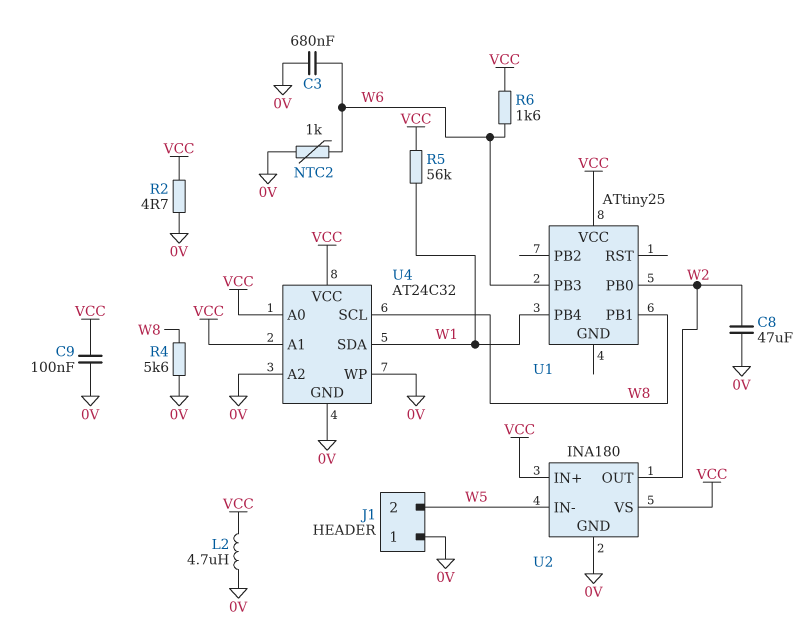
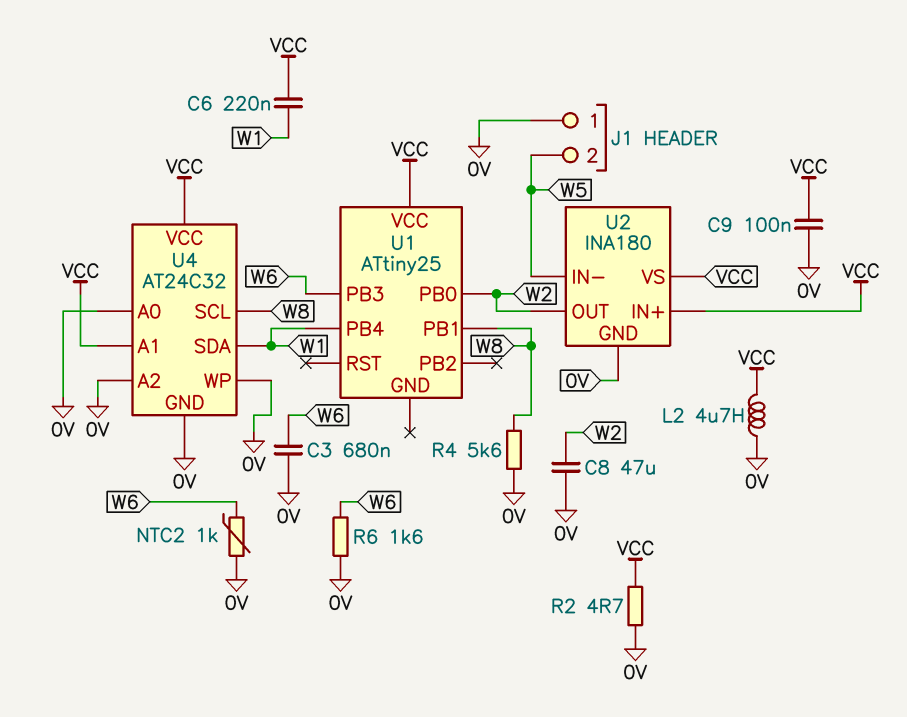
C6: none -> 220nF (VCC, W1)
R5: 56k (VCC, W1) -> none
R6: 1.6k (VCC, W6) -> 1.6k (0V, W6)
U4 pin A0: VCC -> 0V

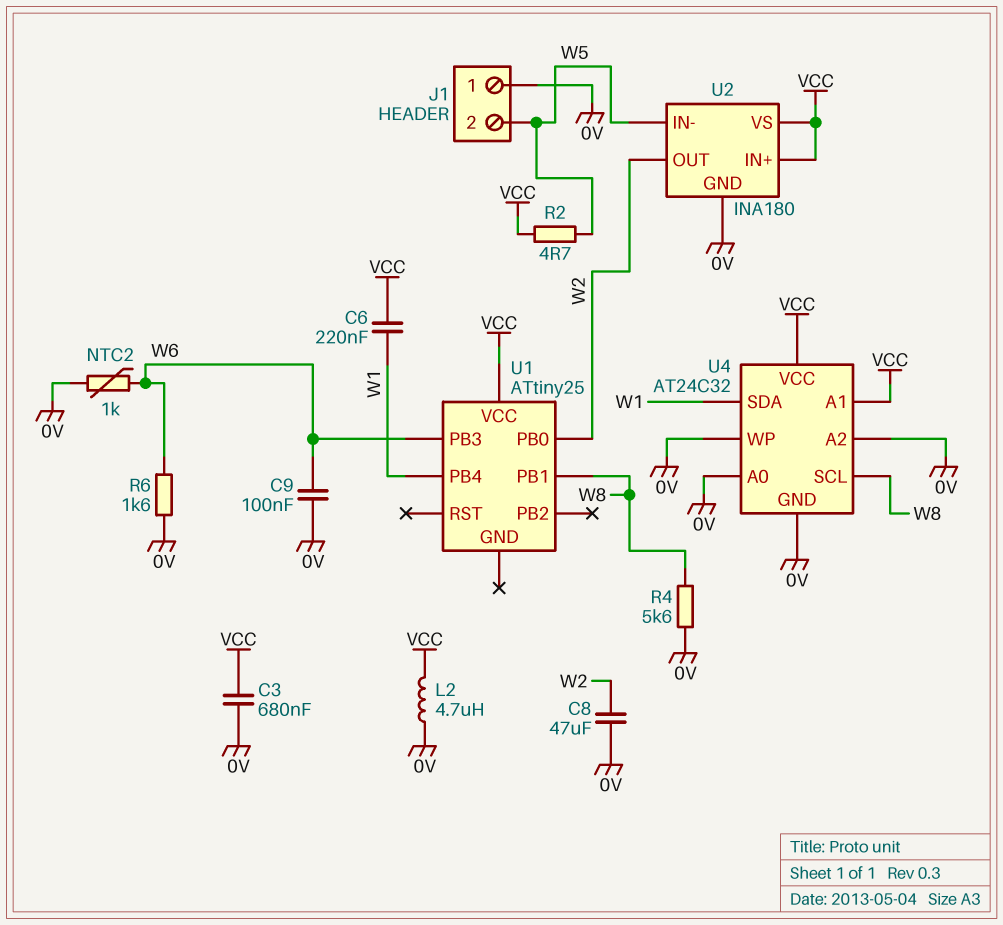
C3: 680nF (0V, W6) -> 680nF (0V, VCC)
C9: 100nF (0V, VCC) -> 100nF (0V, W6)
R2: 4.7 (0V, VCC) -> 4.7 (VCC, W5)

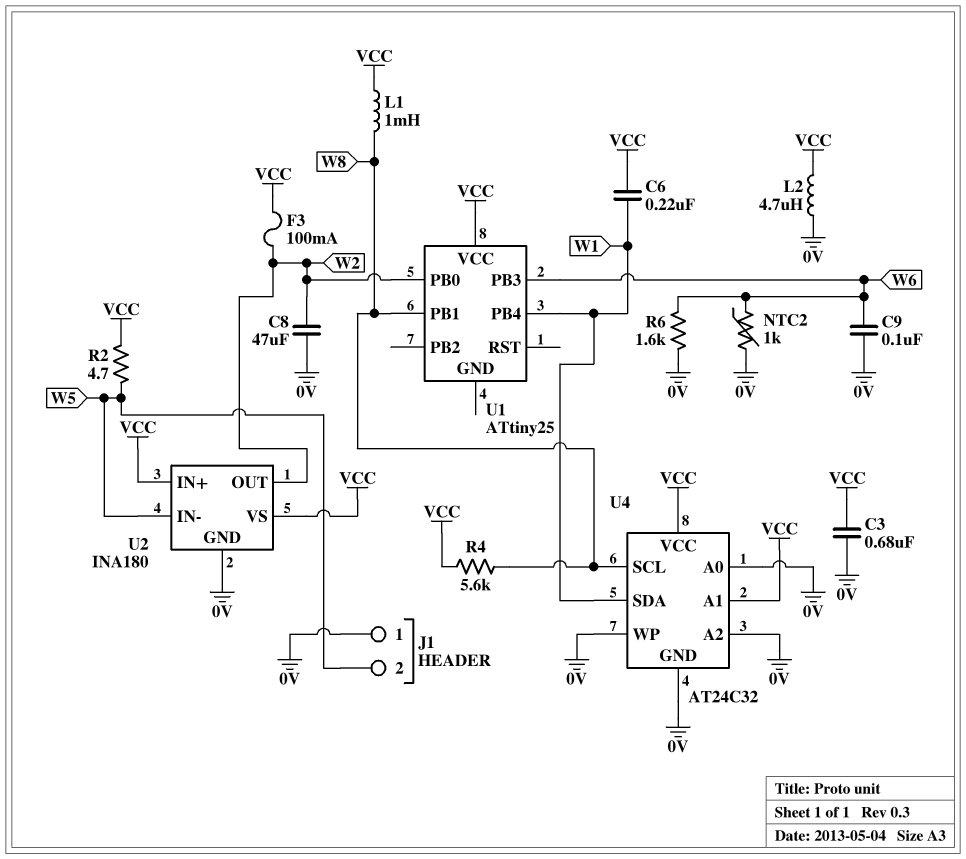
F3: none -> 100mA (VCC, W2)
L1: none -> 1mH (VCC, W8)
R4: 5.6k (0V, W8) -> 5.6k (VCC, W8)

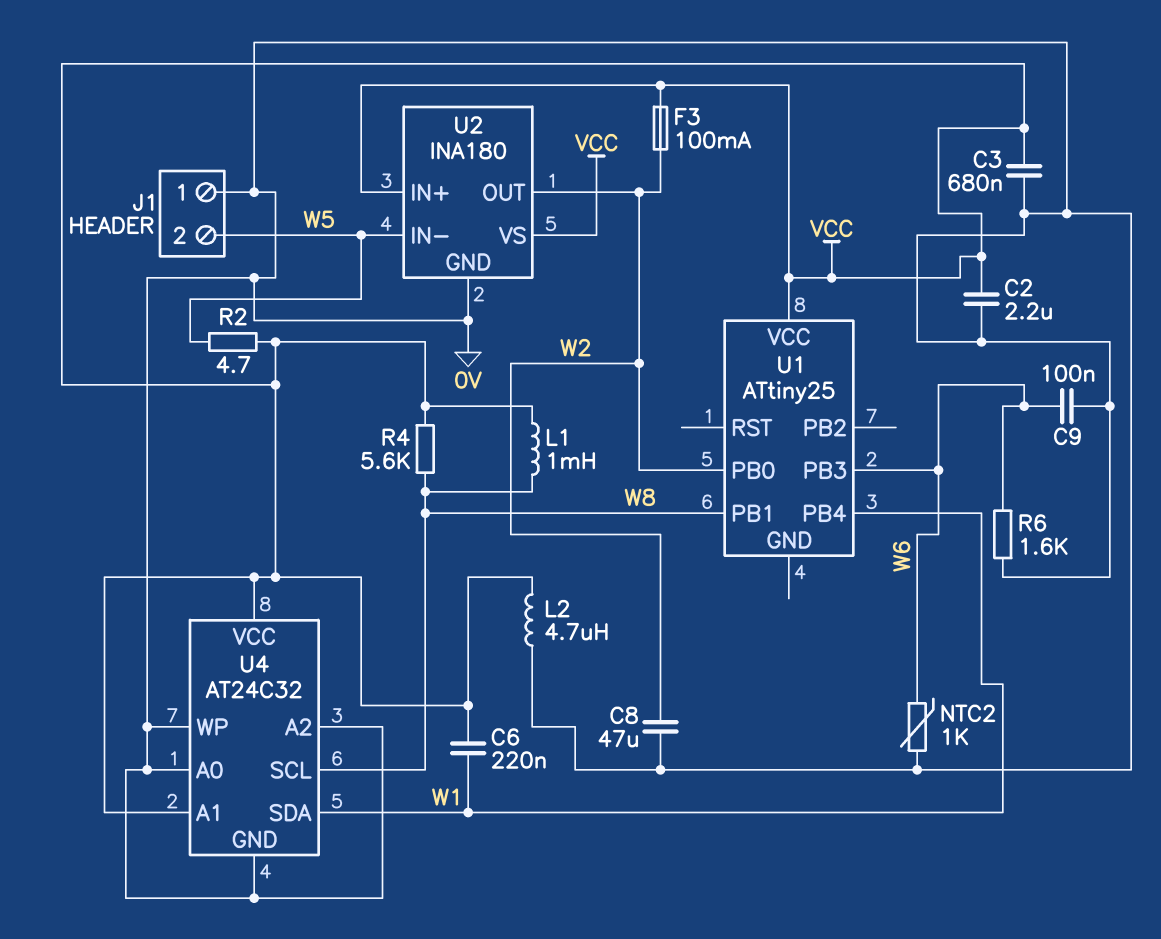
C2: none -> 2.2uF (0V, VCC)

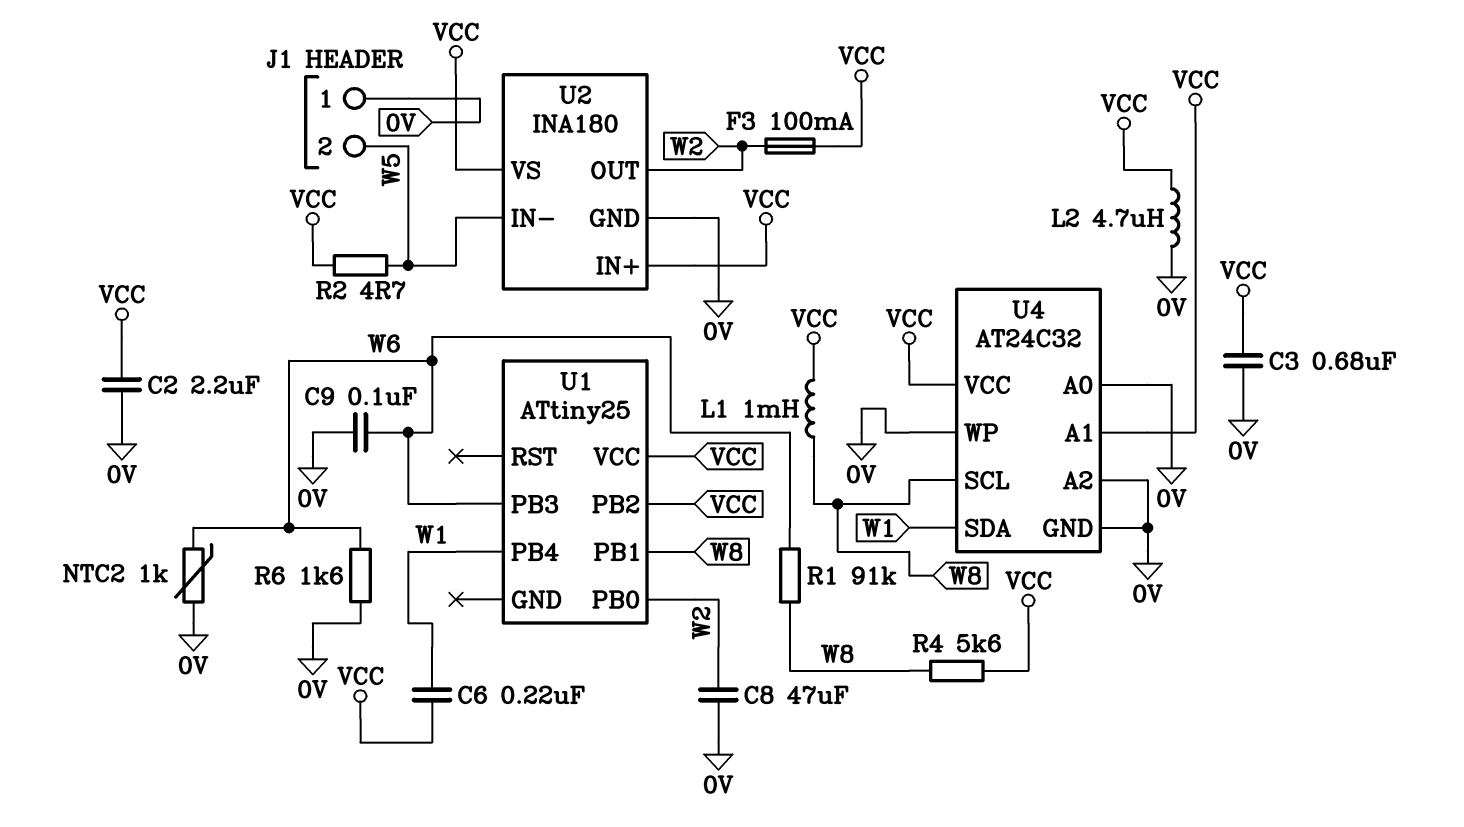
R1: none -> 91k (W6, W8)
U1 pin PB2: none -> VCC

